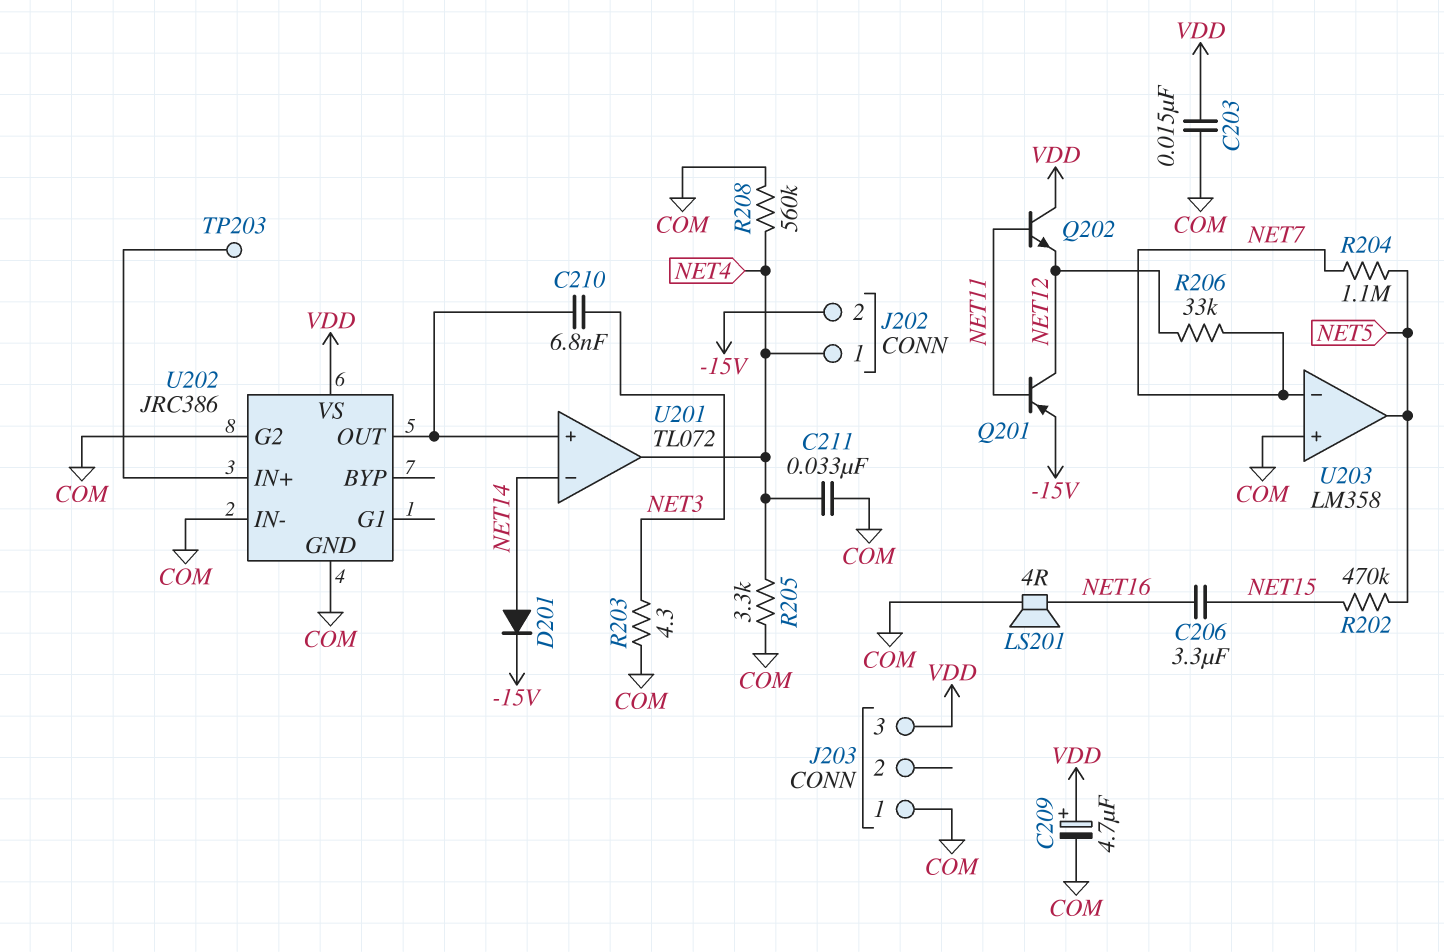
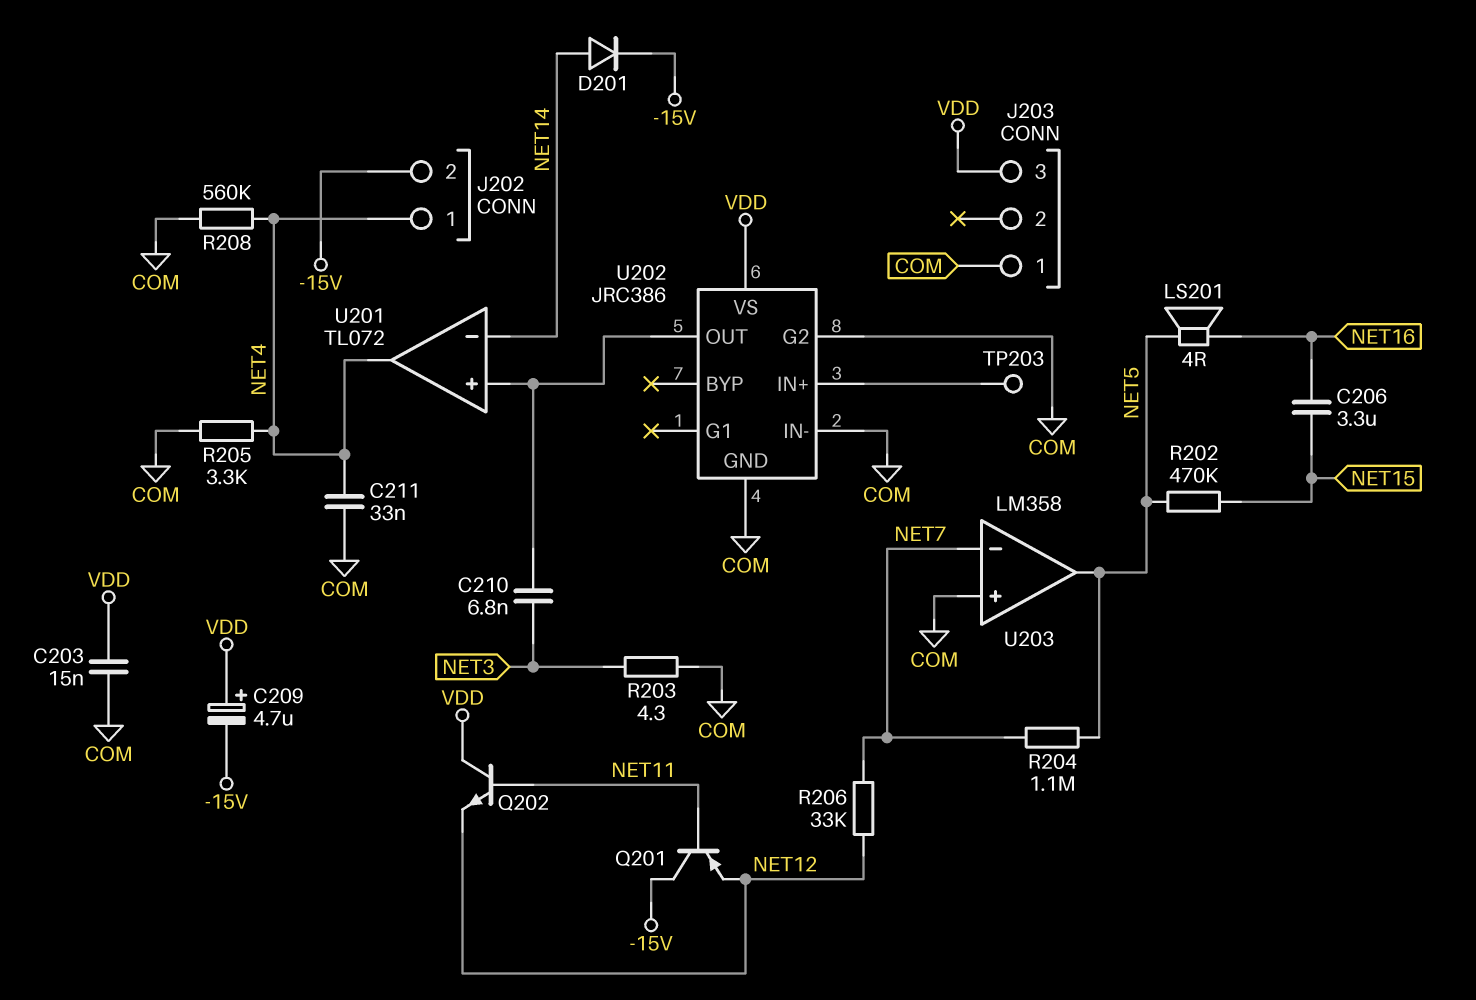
C209: 4.7uF (plus VDD, minus COM) -> 4.7uF (plus VDD, minus -15V)
LS201: speaker 4R (COM, NET16) -> speaker 4R (NET5, NET16)
Q201: PNP (B NET11, C NET12, E -15V) -> PNP (B NET11, C -15V, E NET12)

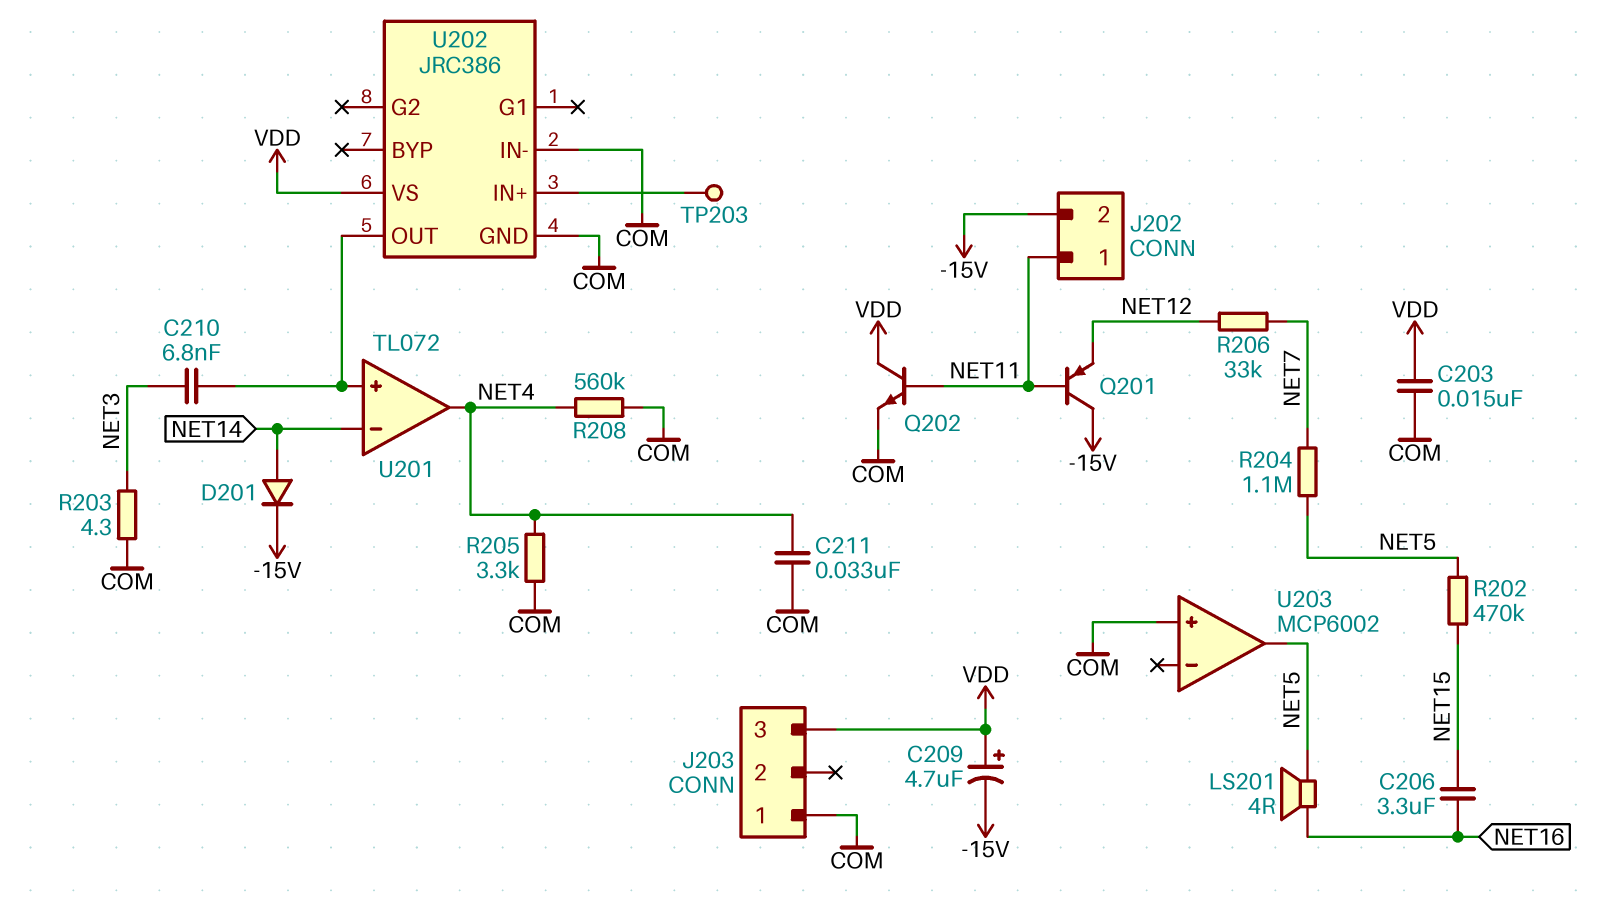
J202 pin 1: NET4 -> NET11
Q202: NPN (B NET11, C VDD, E NET12) -> NPN (B NET11, C VDD, E COM)
U202 pin G2: COM -> none
U203: LM358 -> MCP6002
U203 pin in-: NET7 -> none

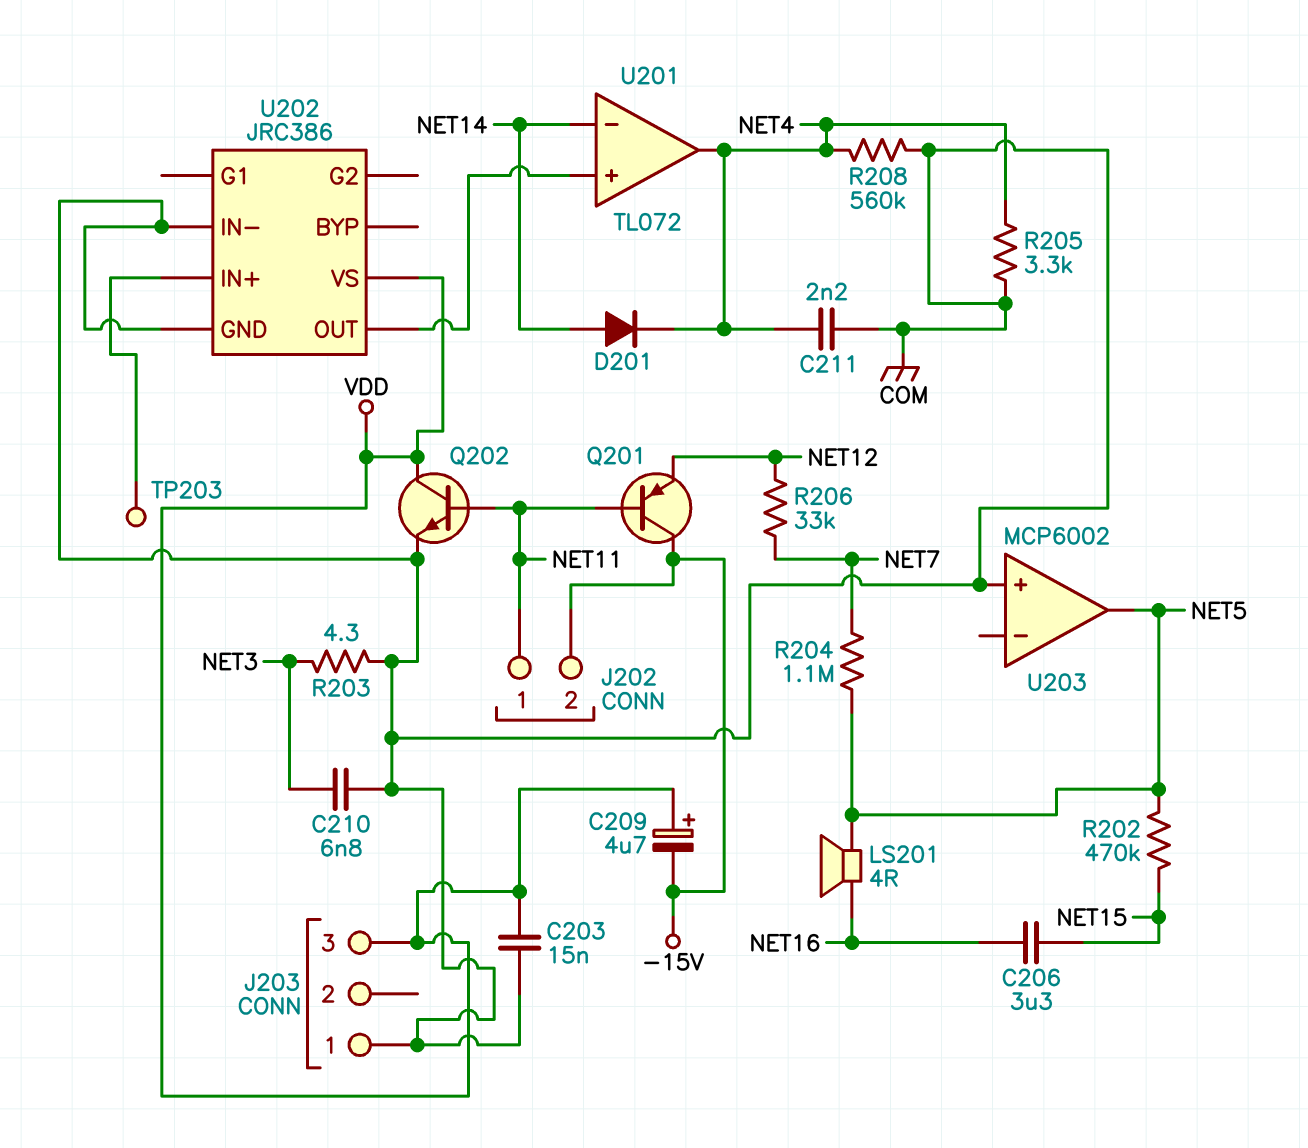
C210: 6.8nF (NET3, U201/in+) -> 6.8nF (COM, NET3)
C211: 33nF (COM, NET4) -> 2.2nF (COM, NET4)
D201: diode (A NET14, K -15V) -> diode (A NET14, K NET4)

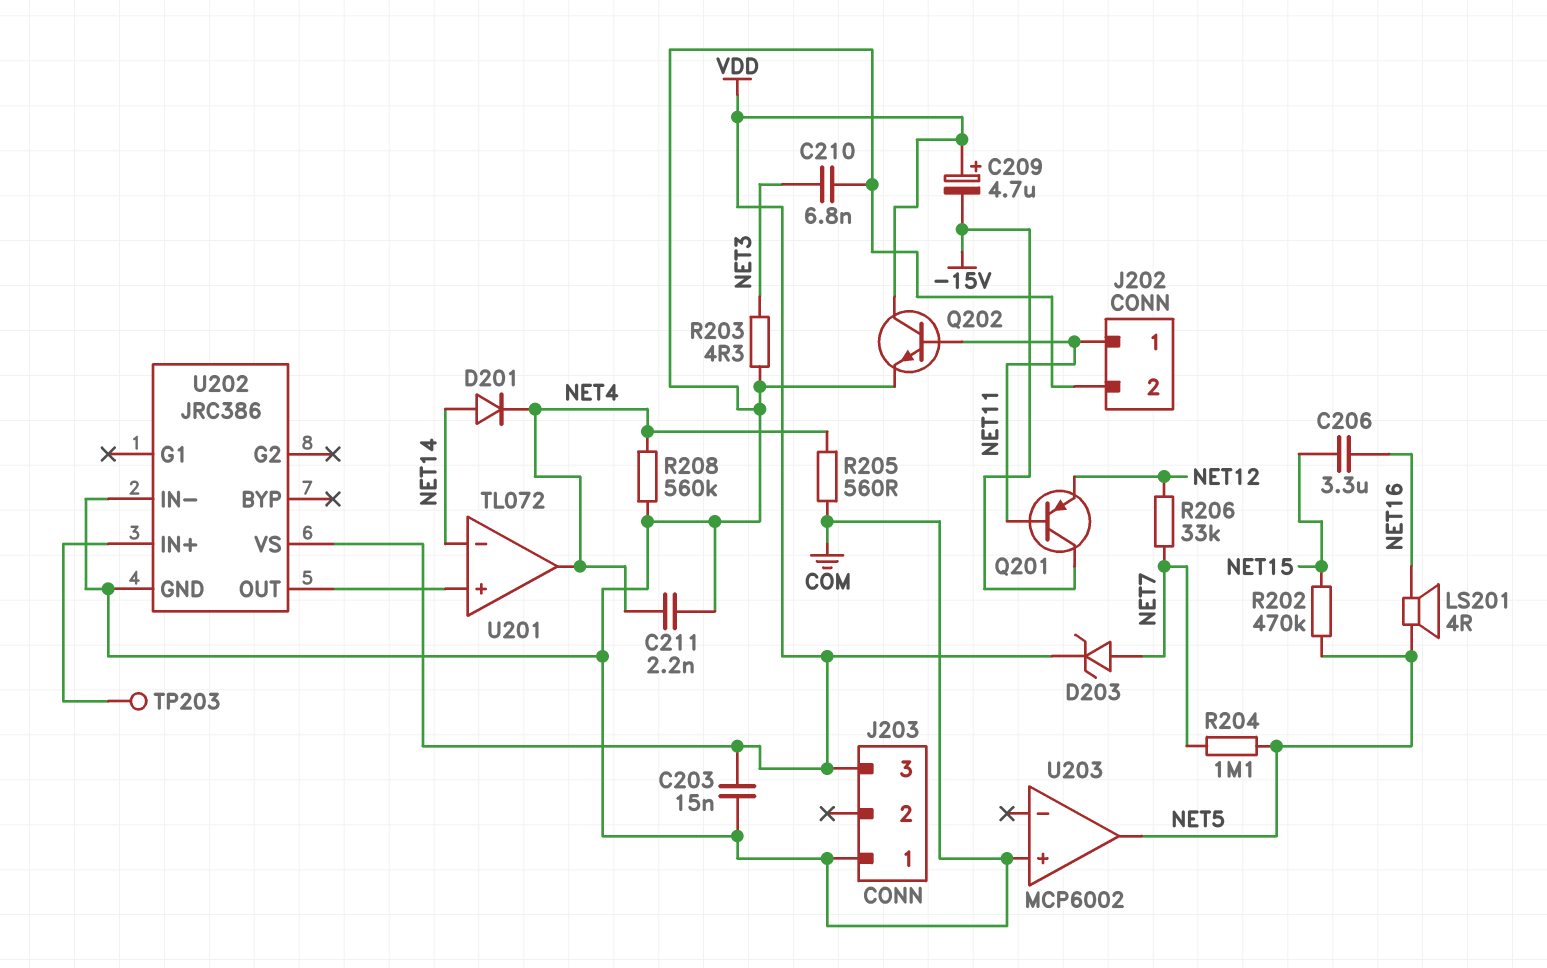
D203: none -> zener (A NET7, K VDD)
J202 pin 2: -15V -> COM
R205: 3.3k (COM, NET4) -> 560 (COM, NET4)

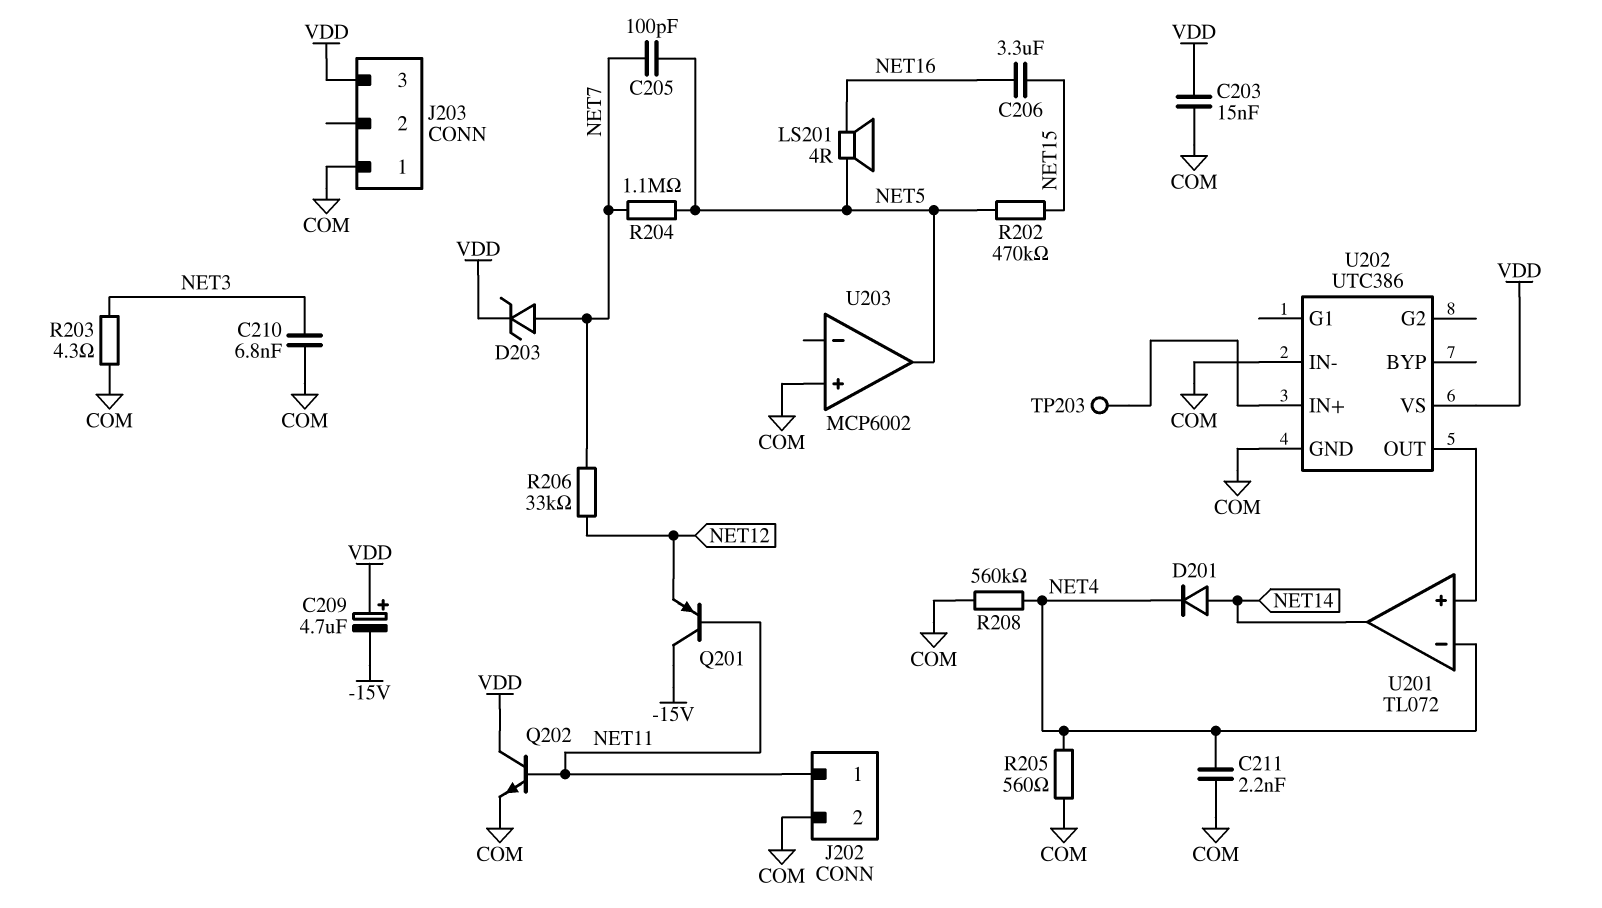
C205: none -> 100pF (NET5, NET7)
U201 pin in-: NET14 -> NET4
U201 pin out: NET4 -> NET14
U202: JRC386 -> UTC386

